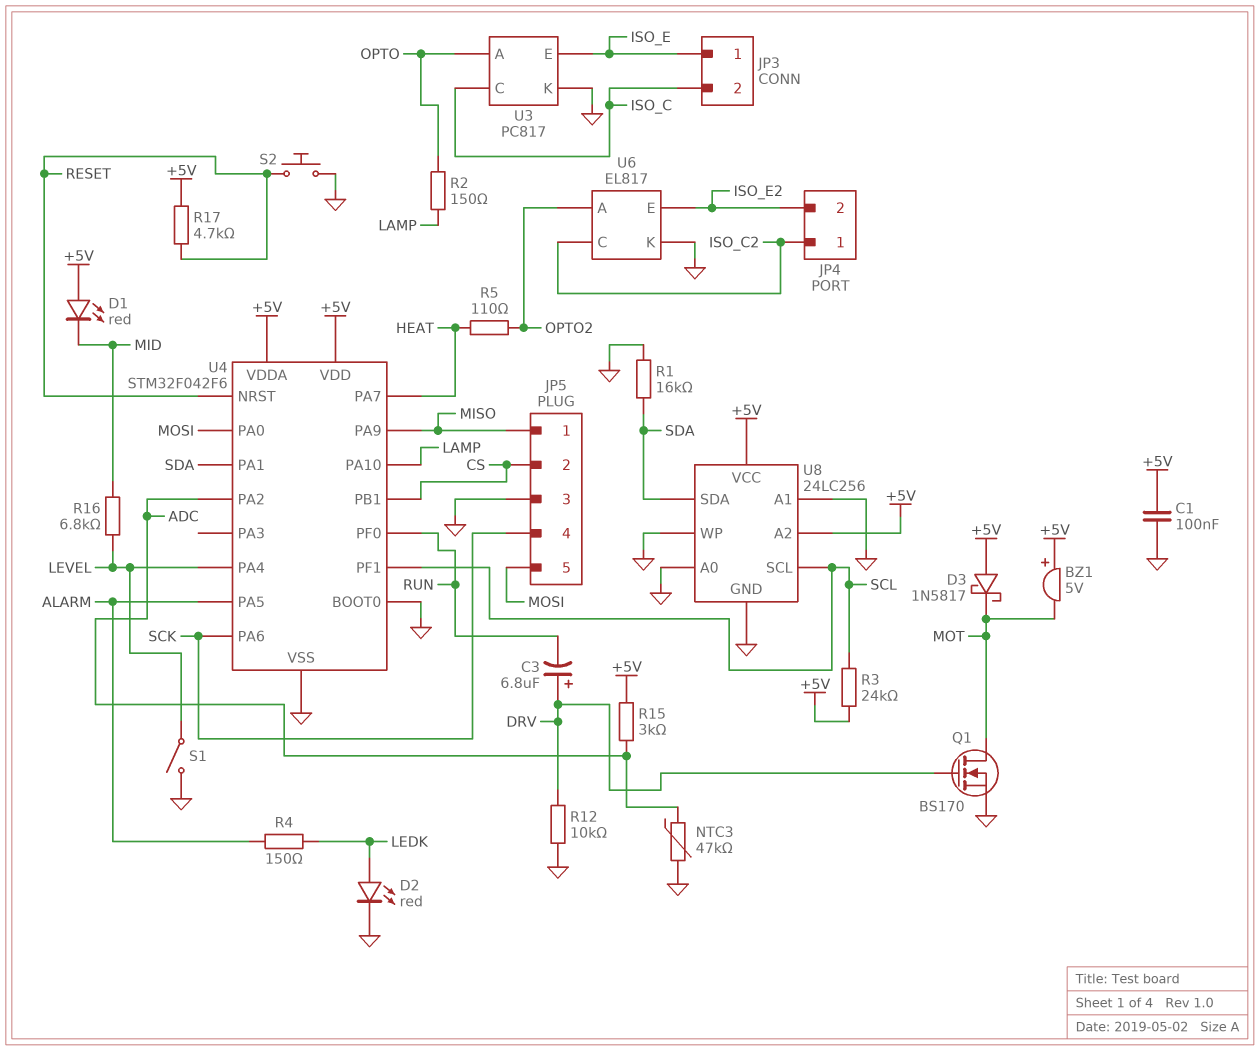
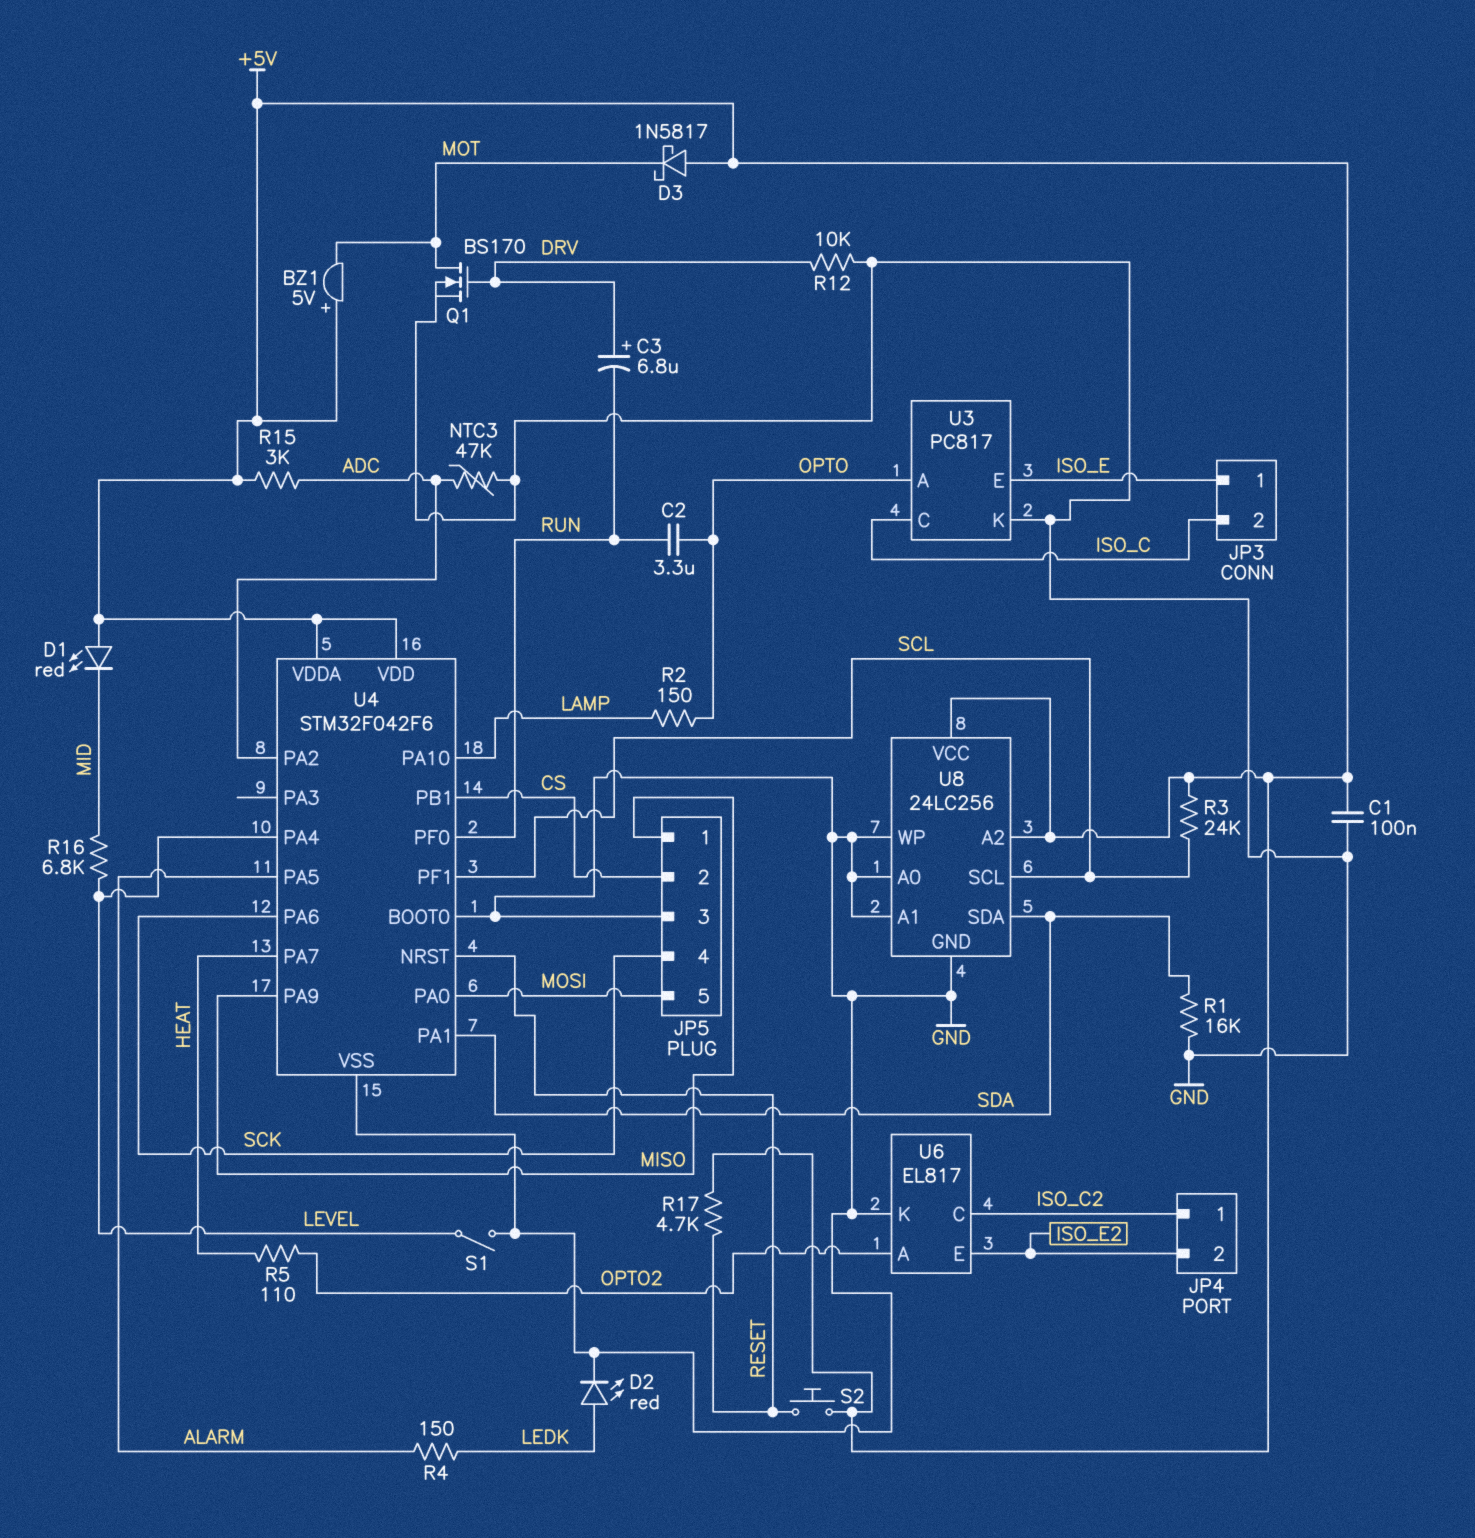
C2: none -> 3.3uF (OPTO, RUN)
S2: button (GND, RESET) -> button (+5V, RESET)

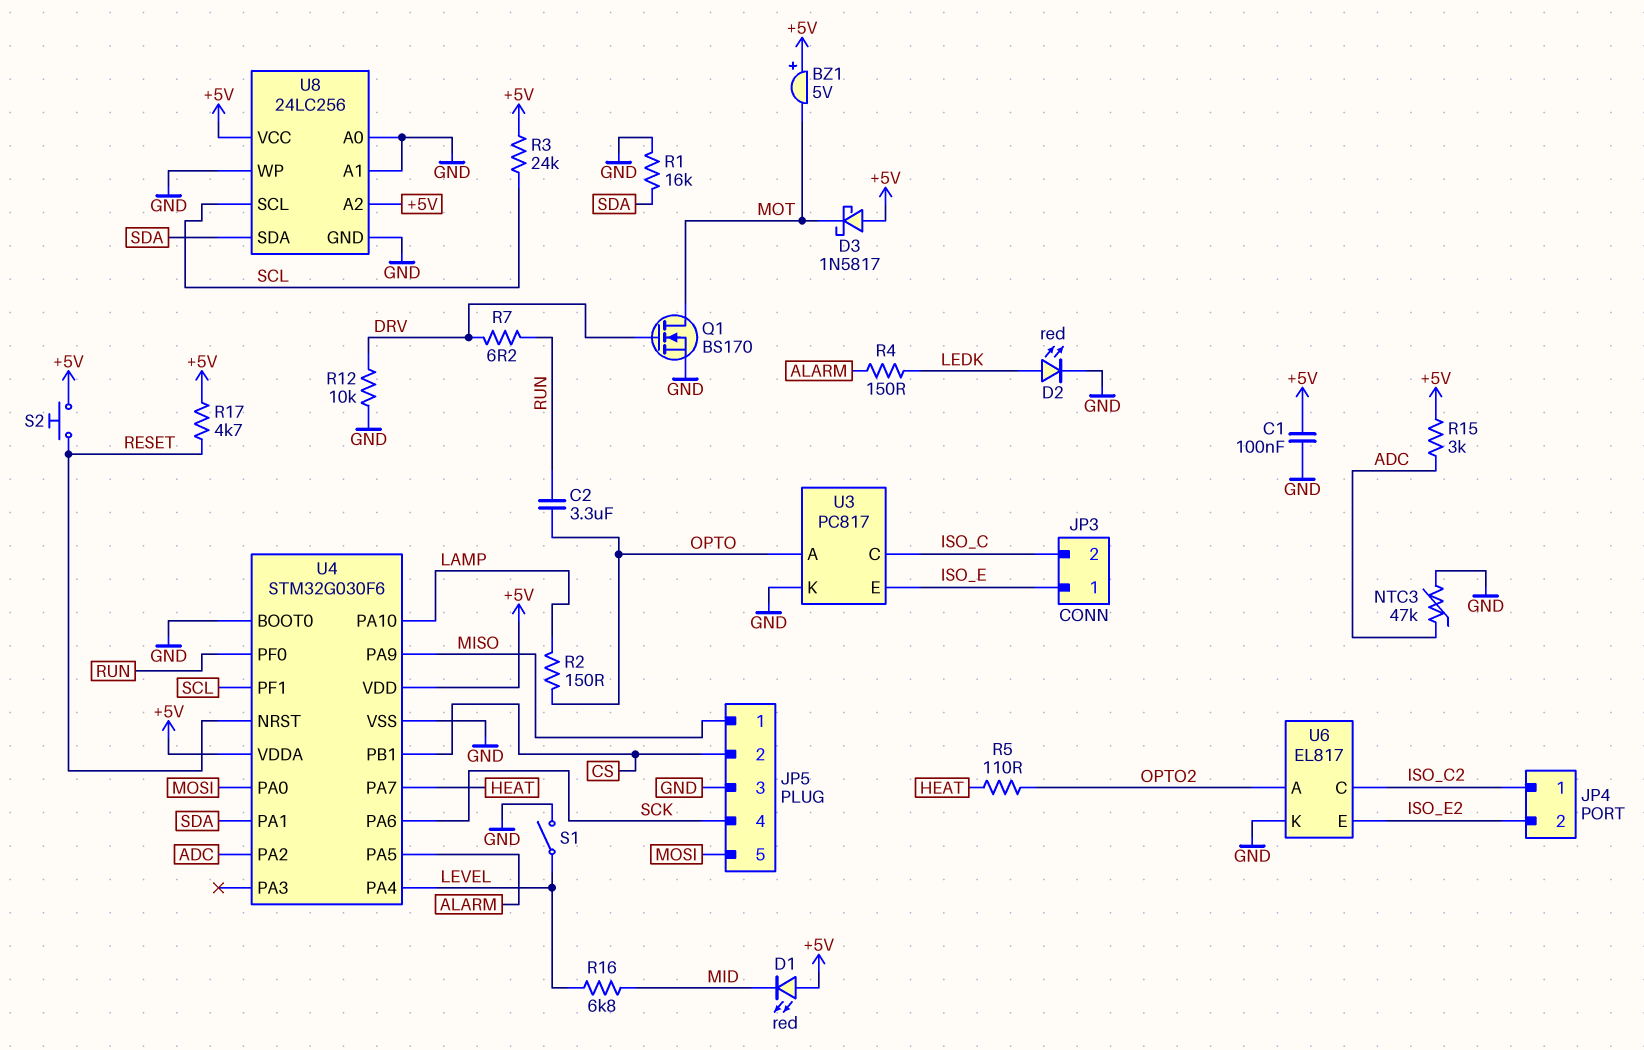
C3: 6.8uF (plus DRV, minus RUN) -> none
R7: none -> 6.2 (DRV, RUN)
U4: STM32F042F6 -> STM32G030F6

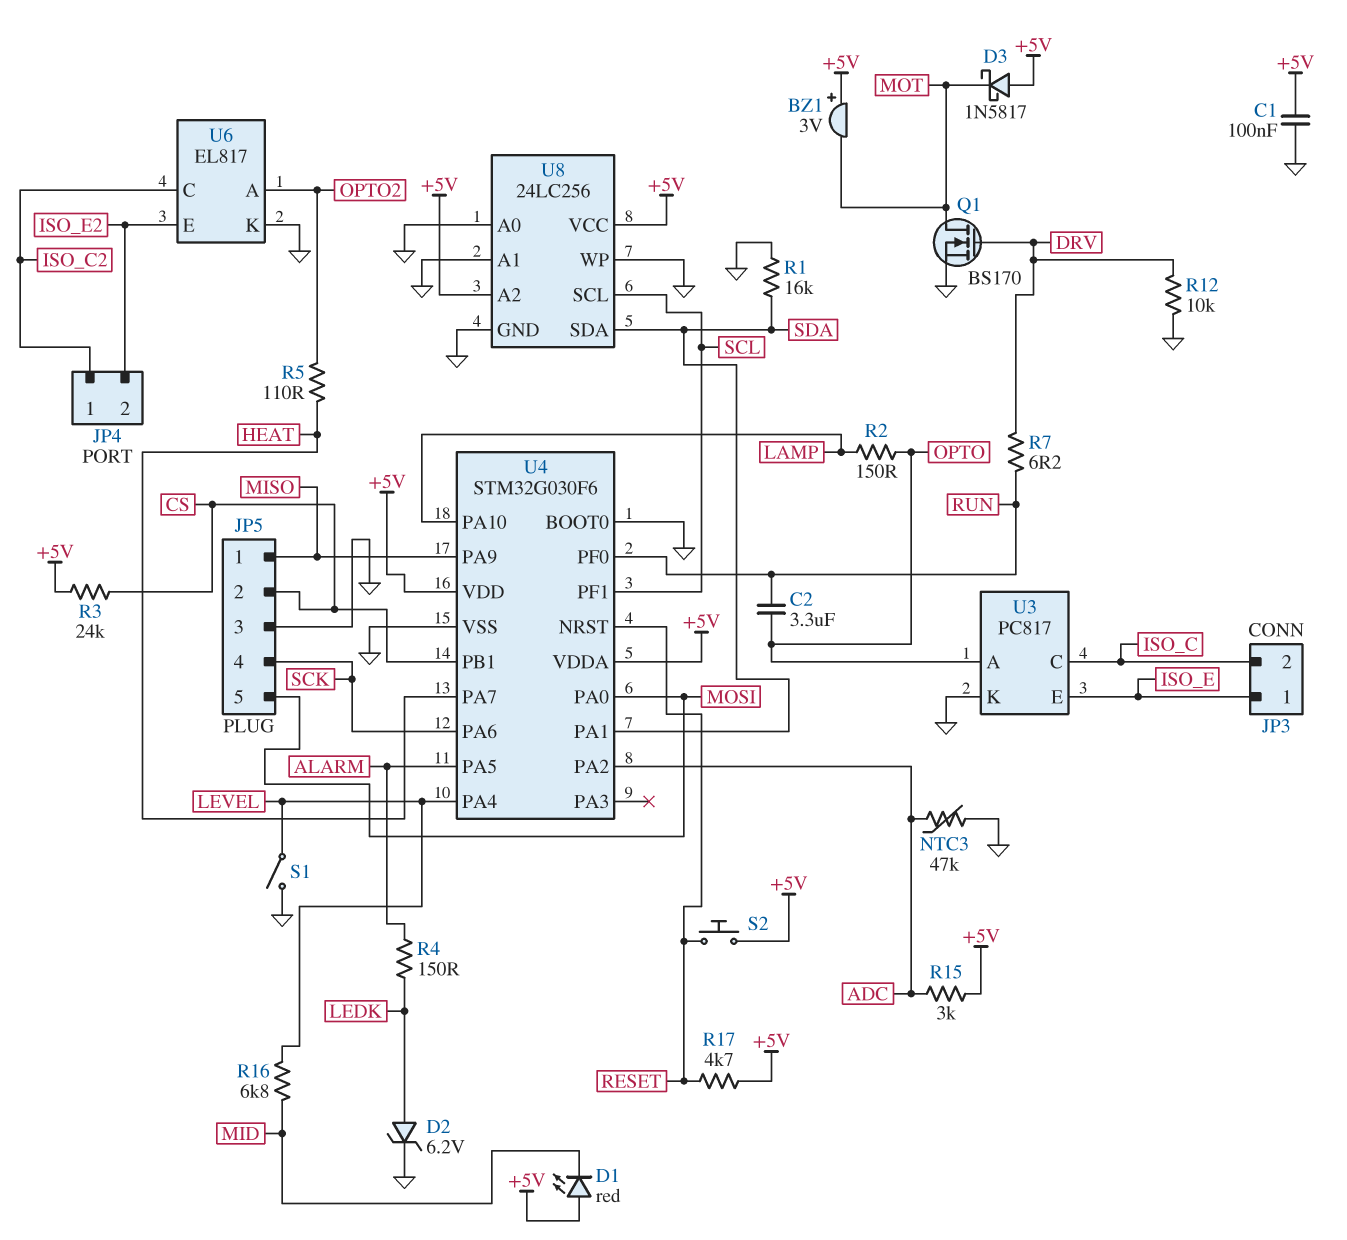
BZ1: buzzer 5V (plus +5V, minus MOT) -> buzzer 3V (plus +5V, minus MOT)
D2: LED red (A LEDK, K GND) -> zener 6.2V (A LEDK, K GND)
R3: 24k (+5V, SCL) -> 24k (+5V, CS)

